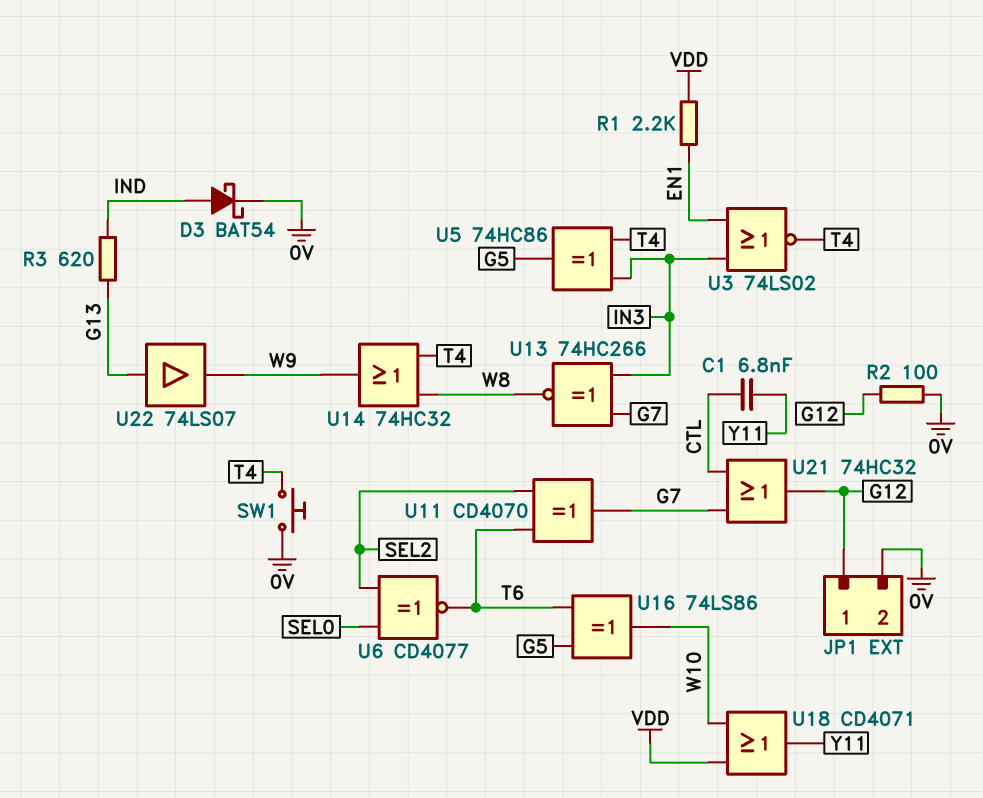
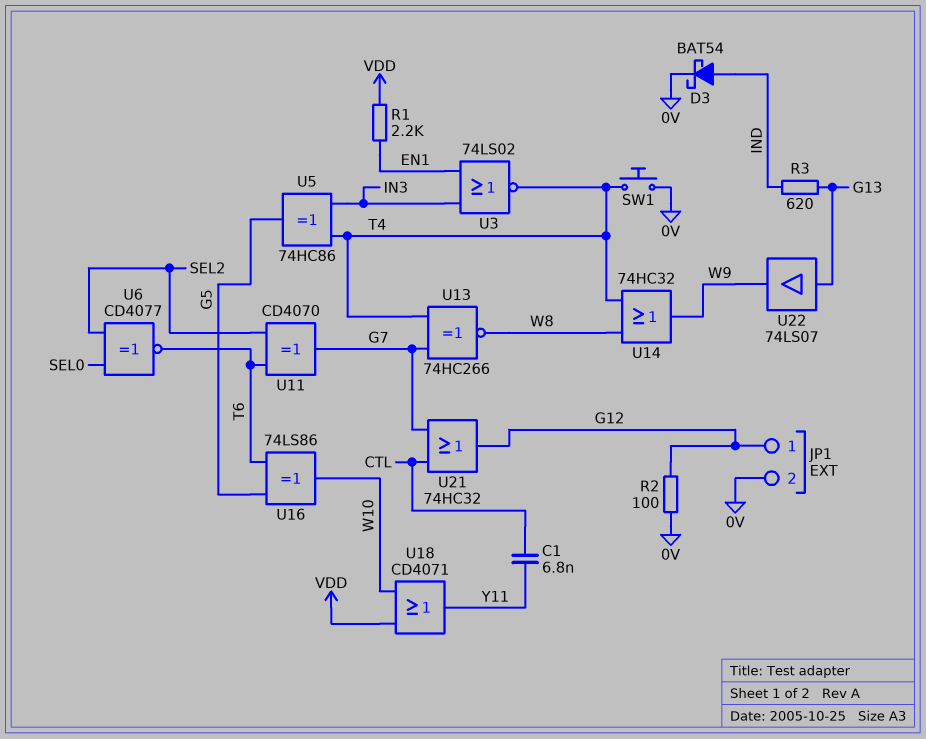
U13: XNOR 74HC266 (in G7, in IN3, out W8) -> XNOR 74HC266 (in G7, in T4, out W8)

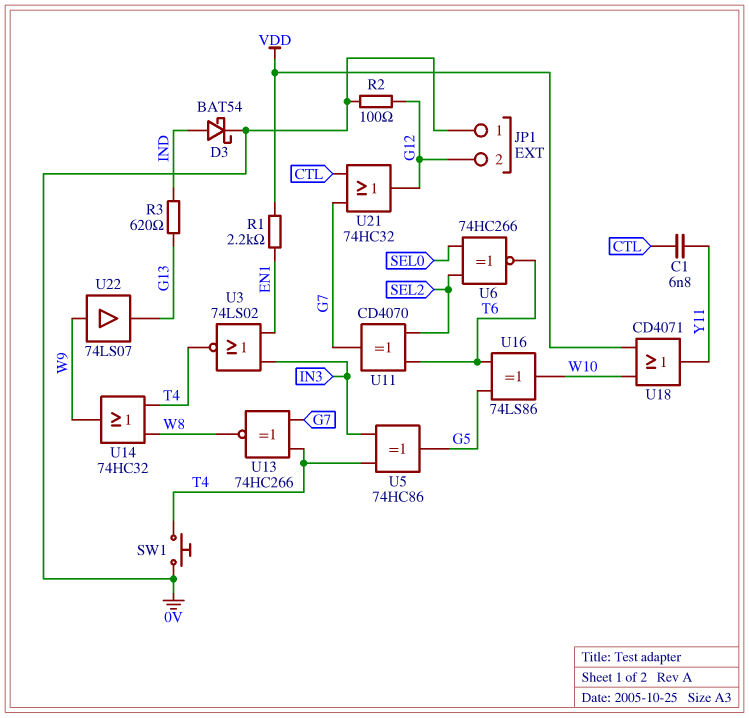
JP1 pin 1: G12 -> 0V
JP1 pin 2: 0V -> G12
U6: XNOR CD4077 (in SEL0, in SEL2, out T6) -> XNOR 74HC266 (in SEL0, in SEL2, out T6)
U22: buffer 74LS07 (in G13, out W9) -> buffer 74LS07 (in W9, out G13)

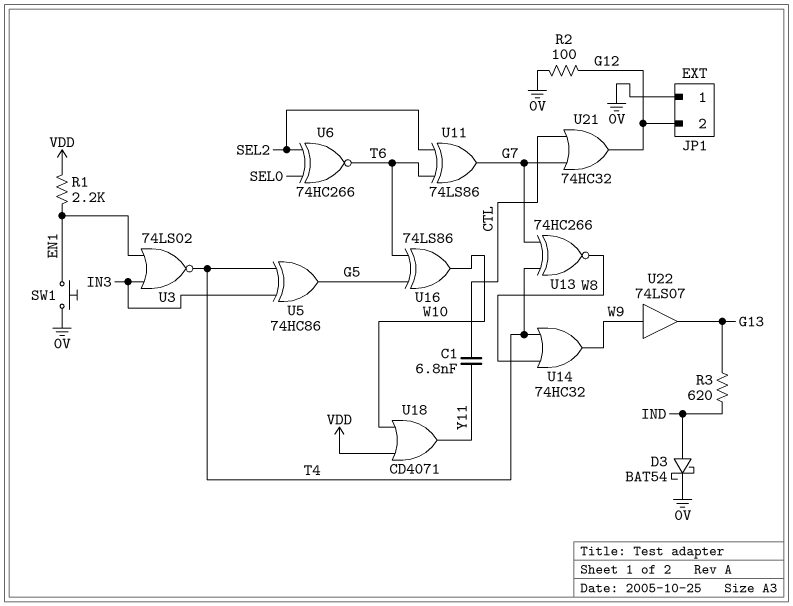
SW1: button (0V, T4) -> button (0V, EN1)
U11: XOR CD4070 (in SEL2, in T6, out G7) -> XOR 74LS86 (in SEL2, in T6, out G7)

